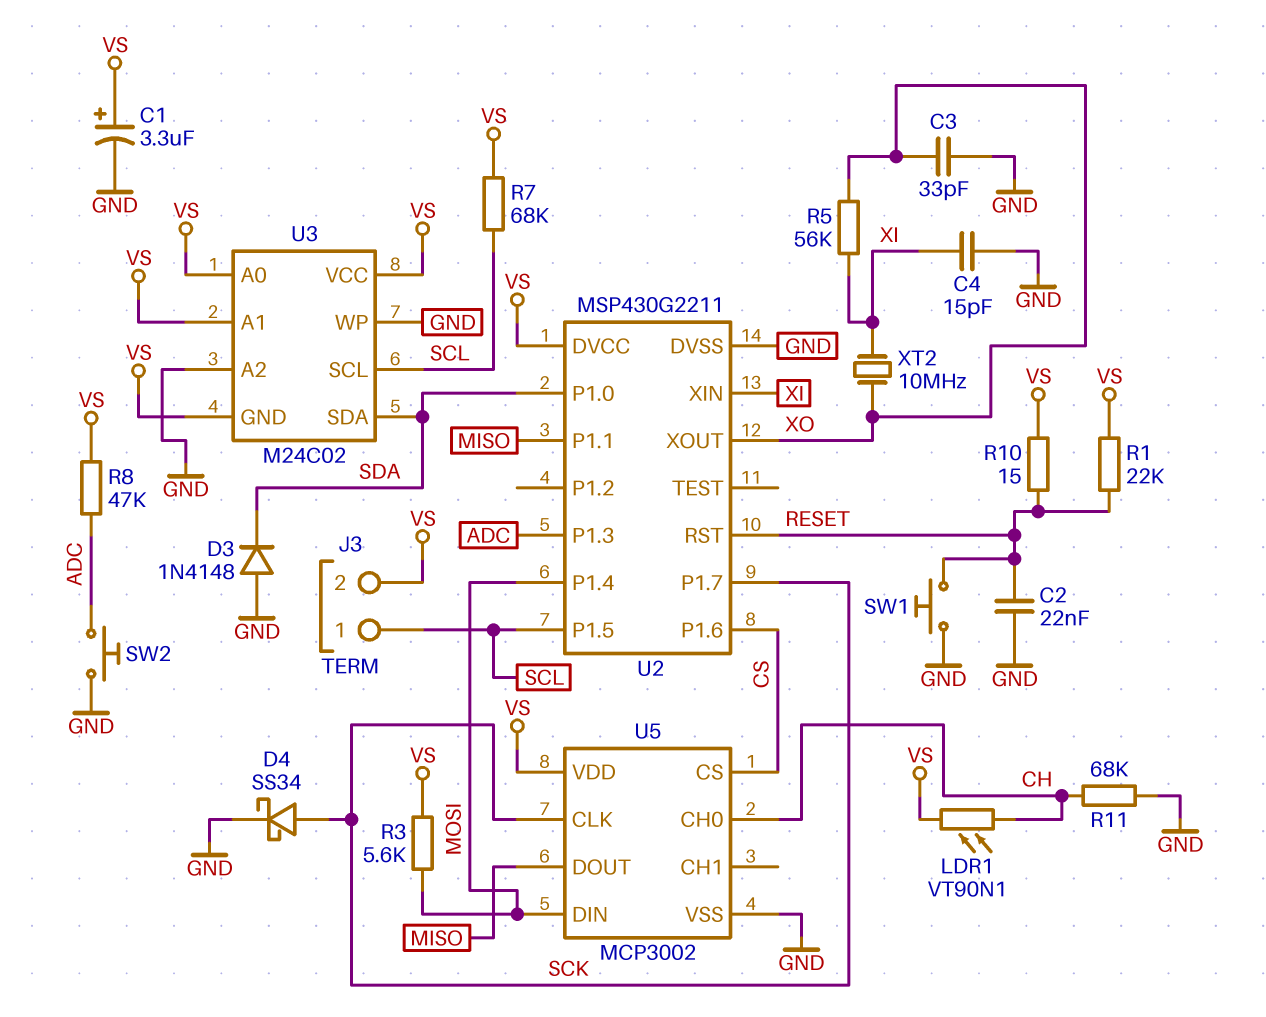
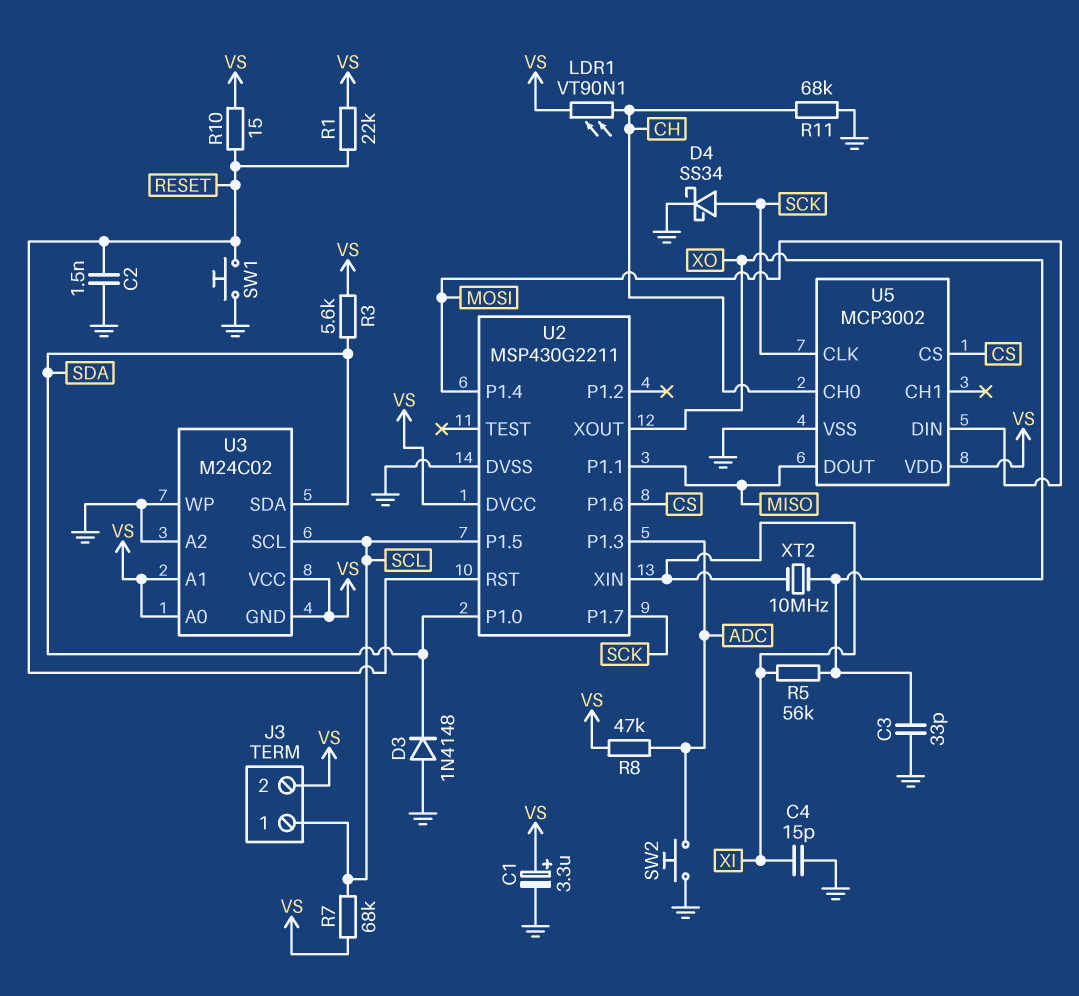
C2: 22nF (GND, RESET) -> 1.5nF (GND, RESET)
R3: 5.6k (MOSI, VS) -> 5.6k (SDA, VS)

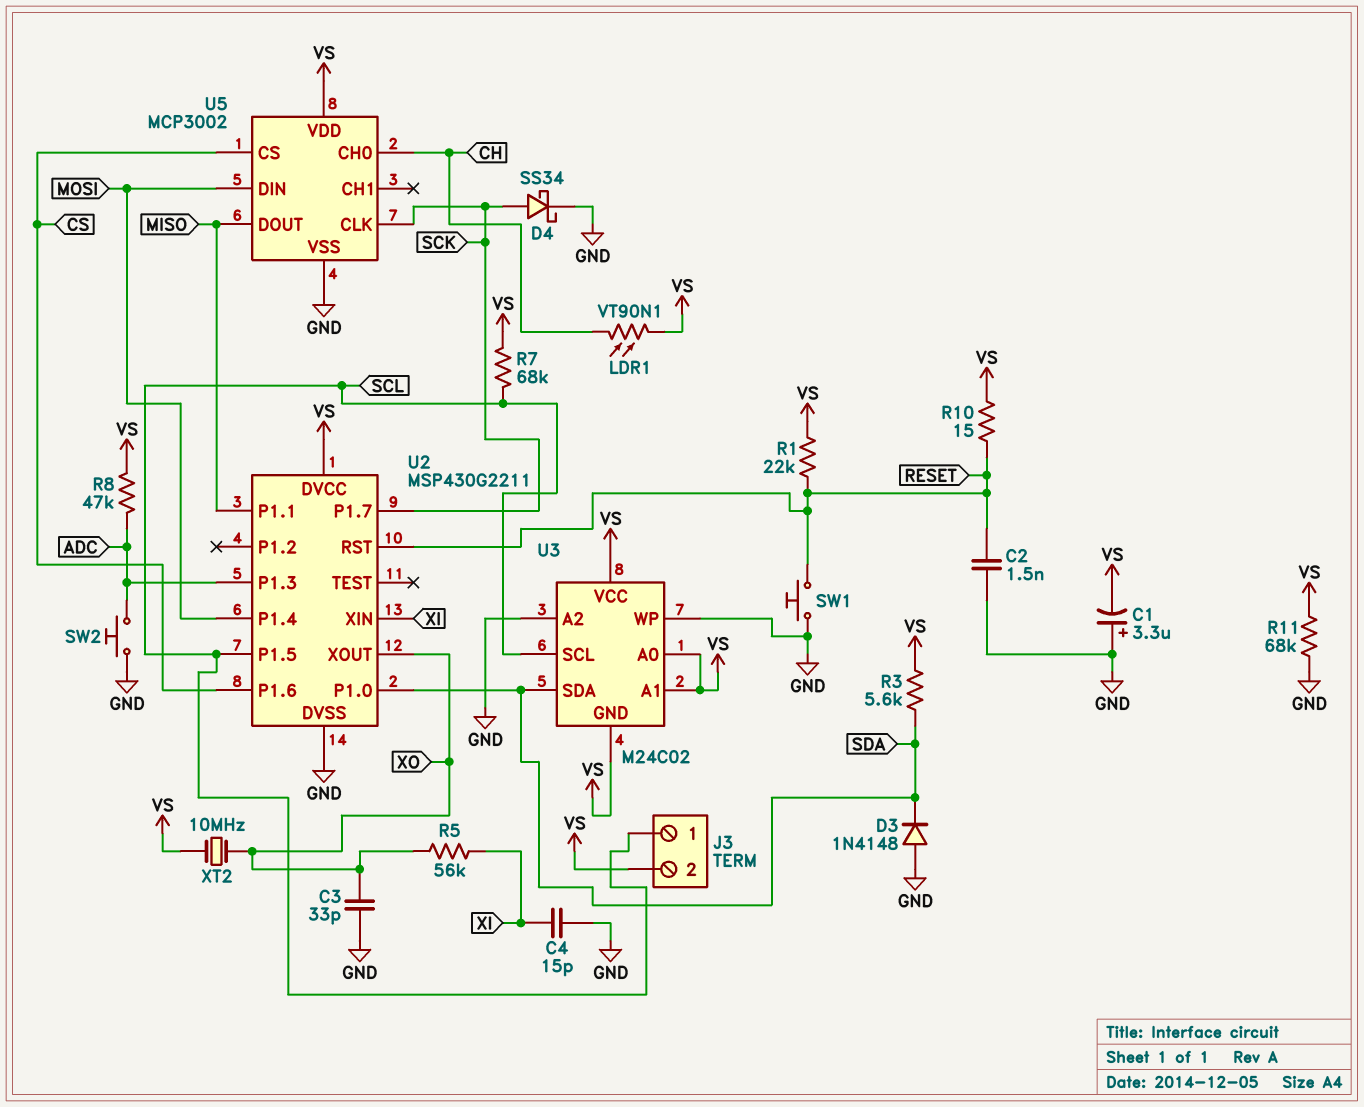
C1: 3.3uF (plus VS, minus GND) -> 3.3uF (plus GND, minus VS)
R11: 68k (CH, GND) -> 68k (GND, VS)
XT2: 10MHz (XI, XO) -> 10MHz (VS, XO)

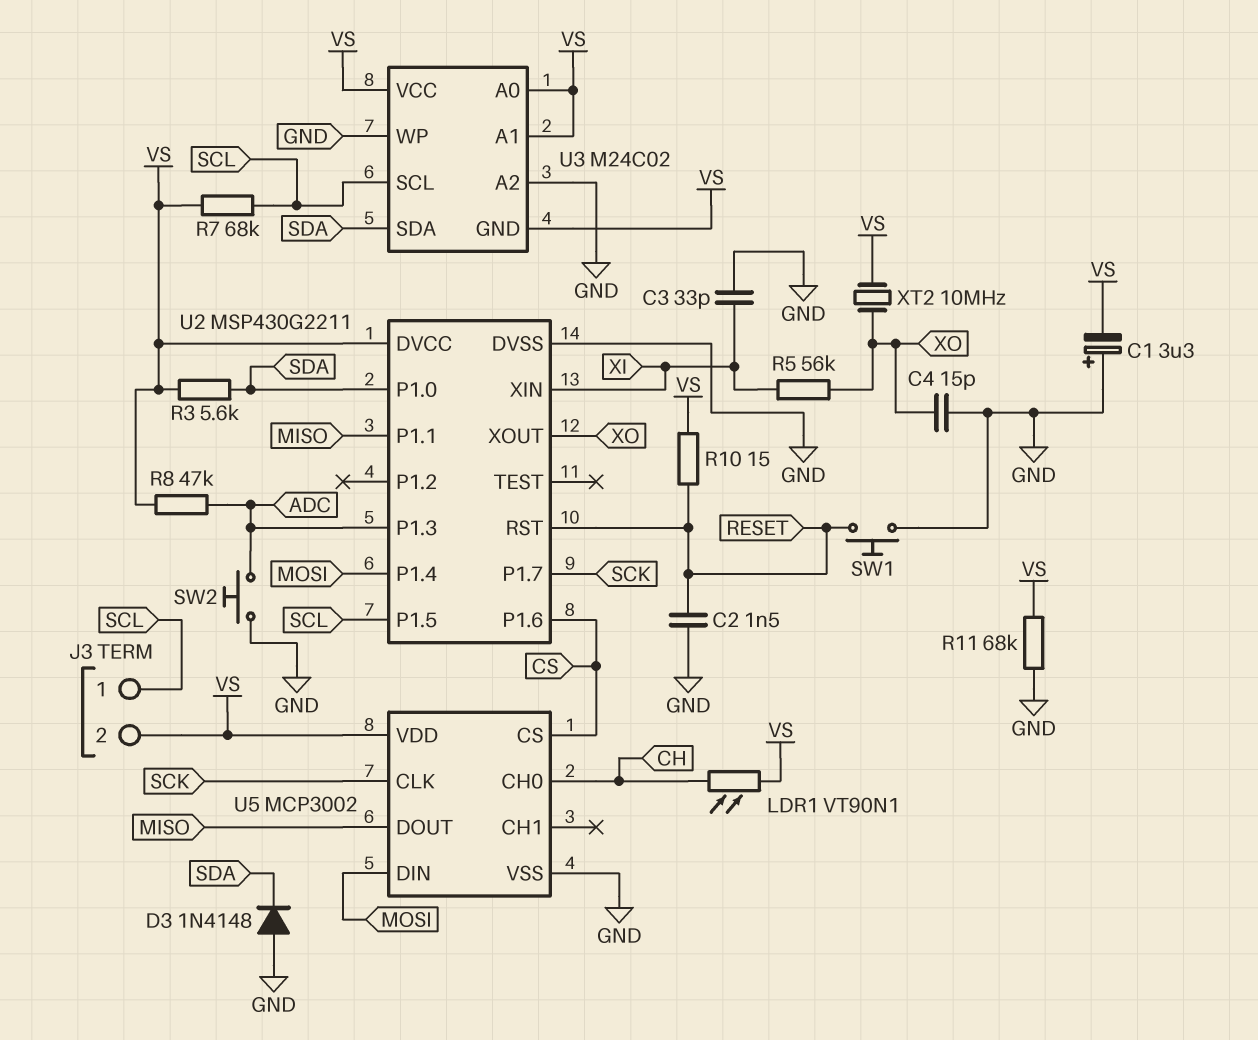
C3: 33pF (GND, XO) -> 33pF (GND, XI)
C4: 15pF (GND, XI) -> 15pF (GND, XO)
D4: schottky SS34 (A SCK, K GND) -> none
R1: 22k (RESET, VS) -> none

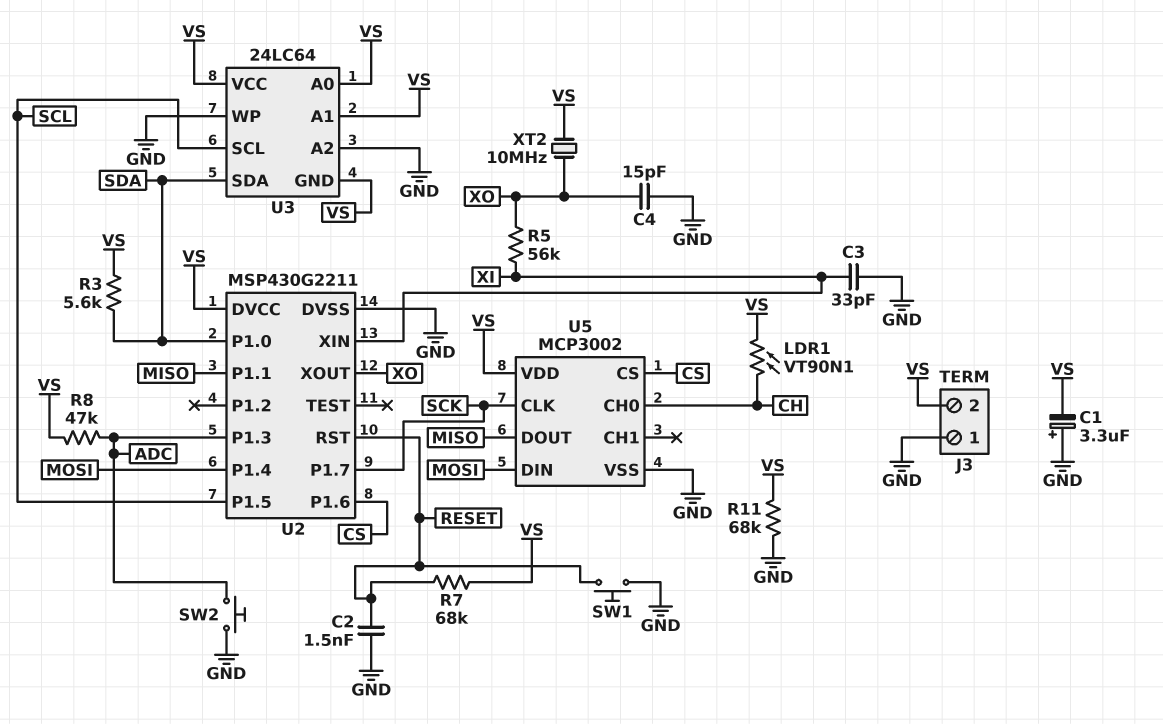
D3: diode 1N4148 (A GND, K SDA) -> none
J3 pin 1: SCL -> GND
R7: 68k (SCL, VS) -> 68k (RESET, VS)
R10: 15 (RESET, VS) -> none
U3: M24C02 -> 24LC64

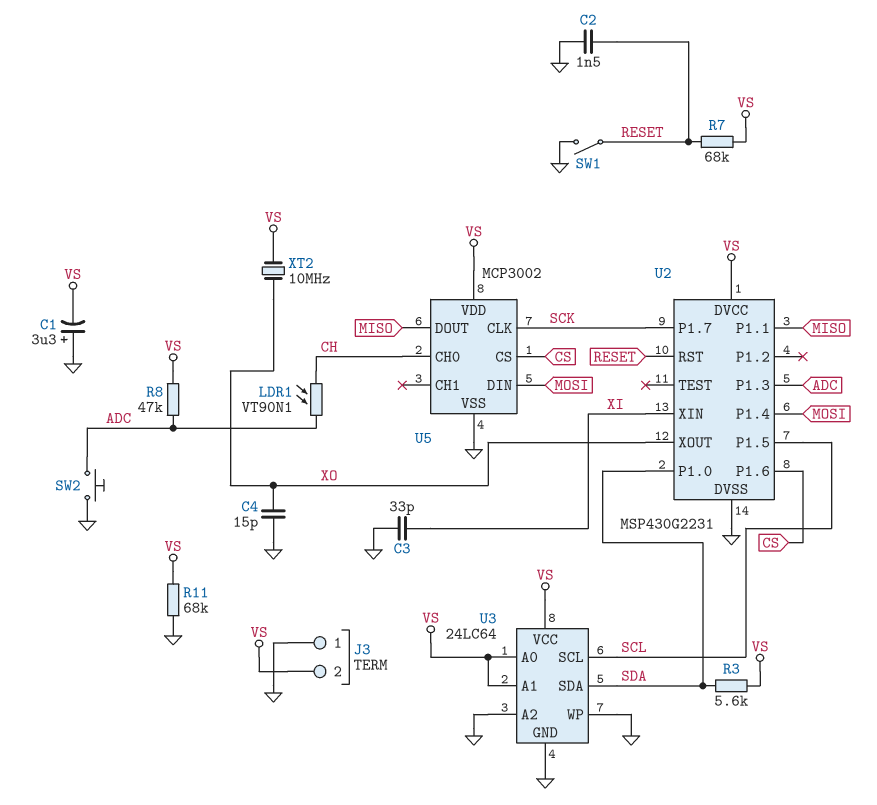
LDR1: VT90N1 (CH, VS) -> VT90N1 (ADC, CH)
R5: 56k (XI, XO) -> none
SW1: button (GND, RESET) -> switch (GND, RESET)
U2: MSP430G2211 -> MSP430G2231
U3 pin GND: VS -> GND

